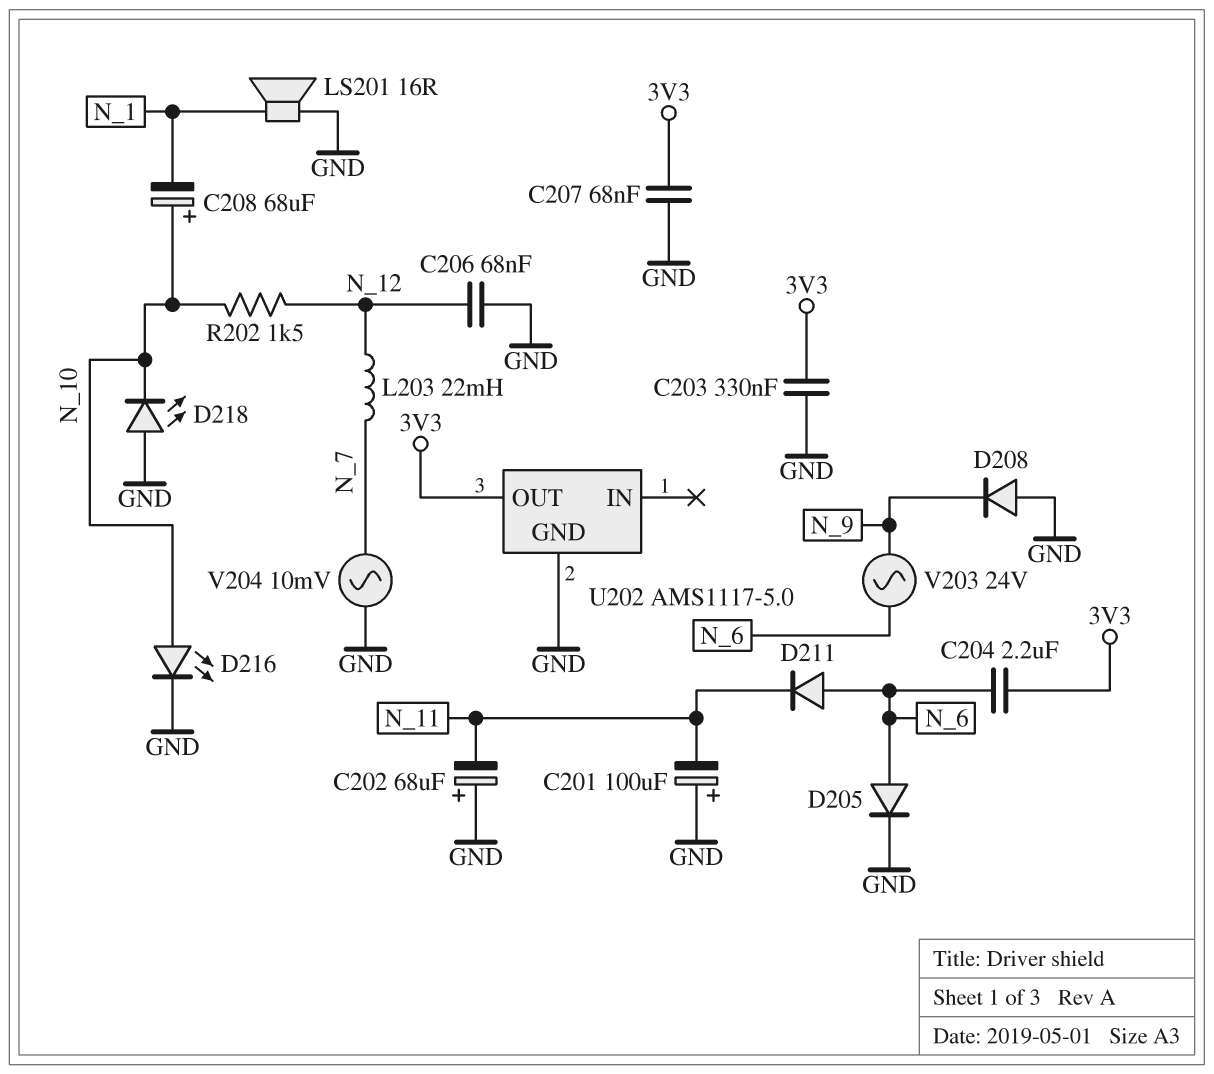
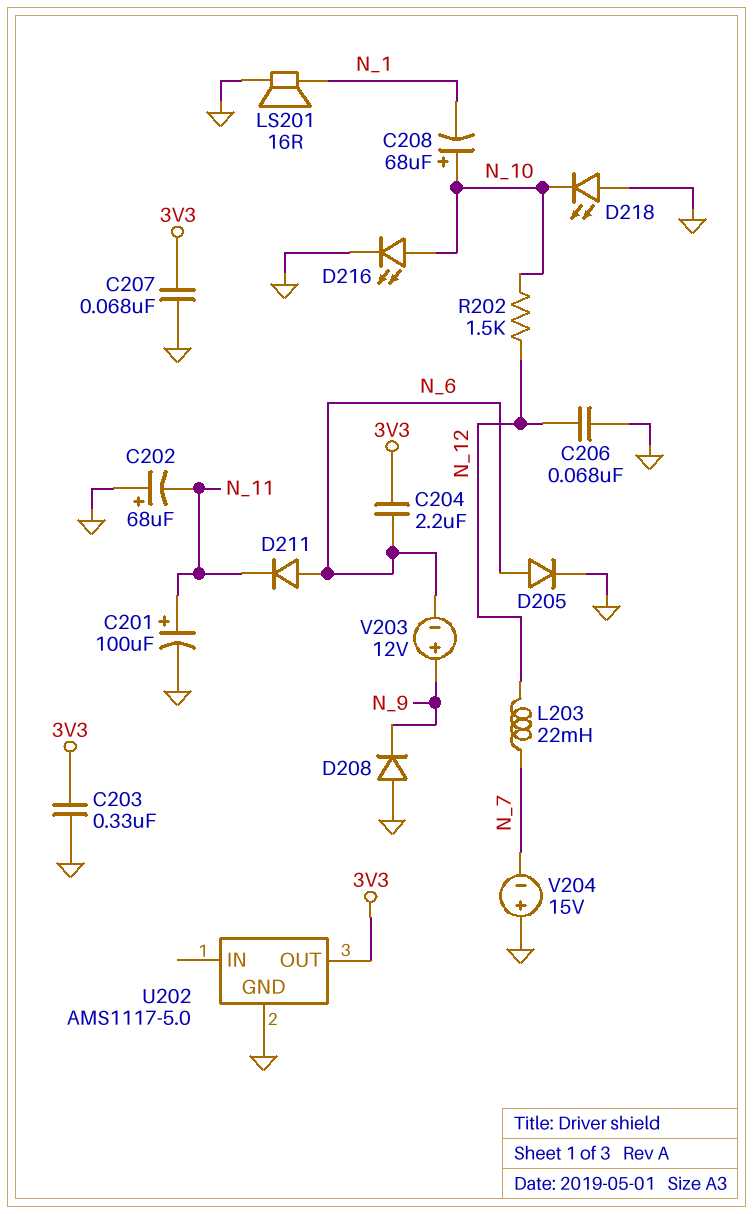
C201: 100uF (plus GND, minus N_11) -> 100uF (plus N_11, minus GND)
V203: AC 24V (N_6, N_9) -> 12V (plus N_9, minus N_6)
V204: AC 10mV (GND, N_7) -> 15V (plus GND, minus N_7)

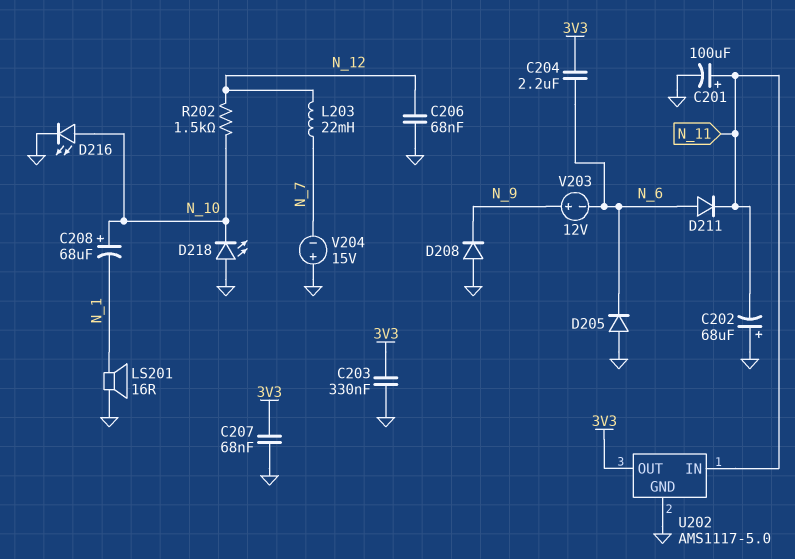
D205: diode (A N_6, K GND) -> diode (A GND, K N_6)
U202 pin IN: none -> N_11

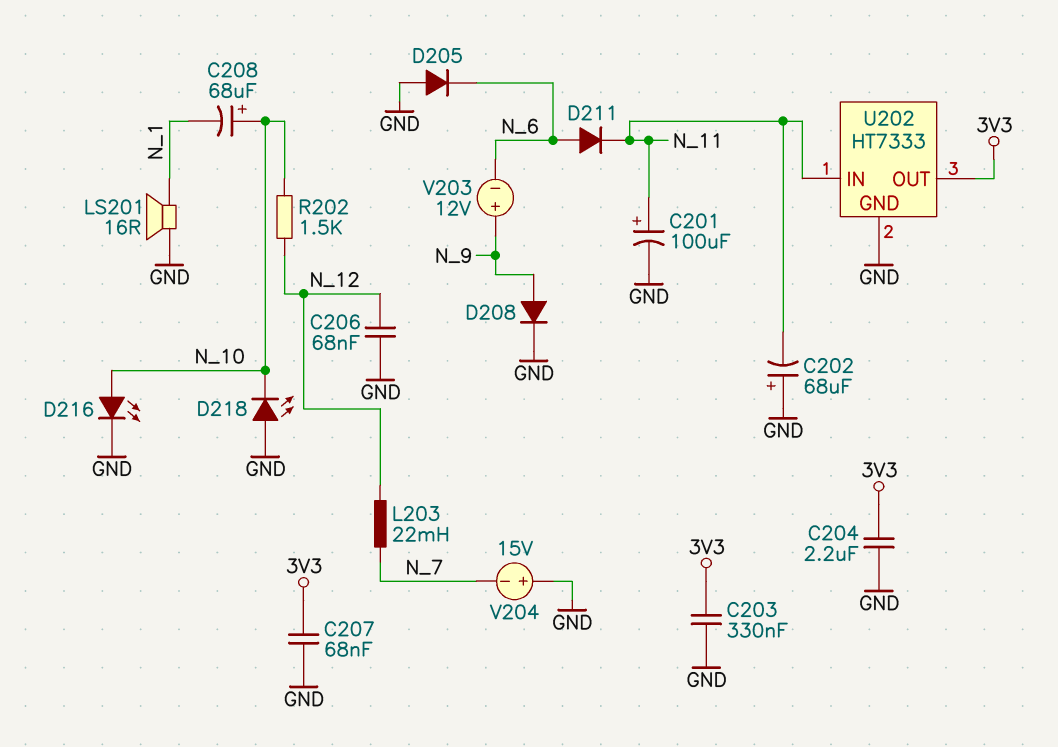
C204: 2.2uF (3V3, N_6) -> 2.2uF (3V3, GND)
D208: diode (A GND, K N_9) -> diode (A N_9, K GND)
U202: AMS1117-5.0 -> HT7333

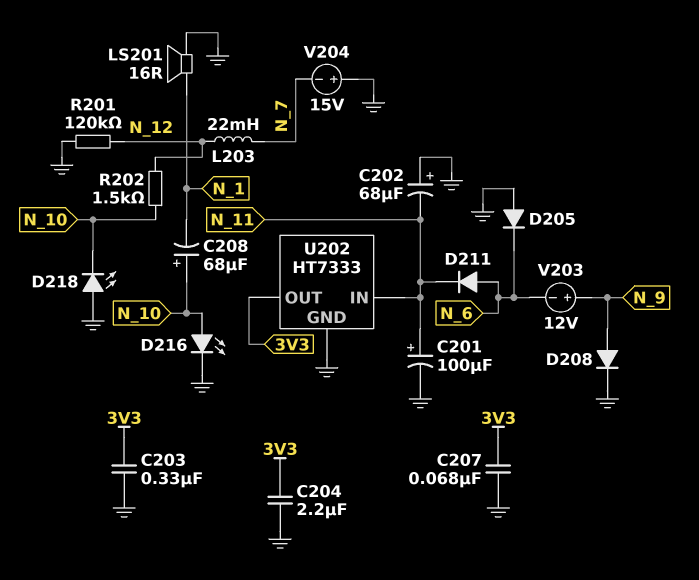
C206: 68nF (GND, N_12) -> none
R201: none -> 120k (GND, N_12)

